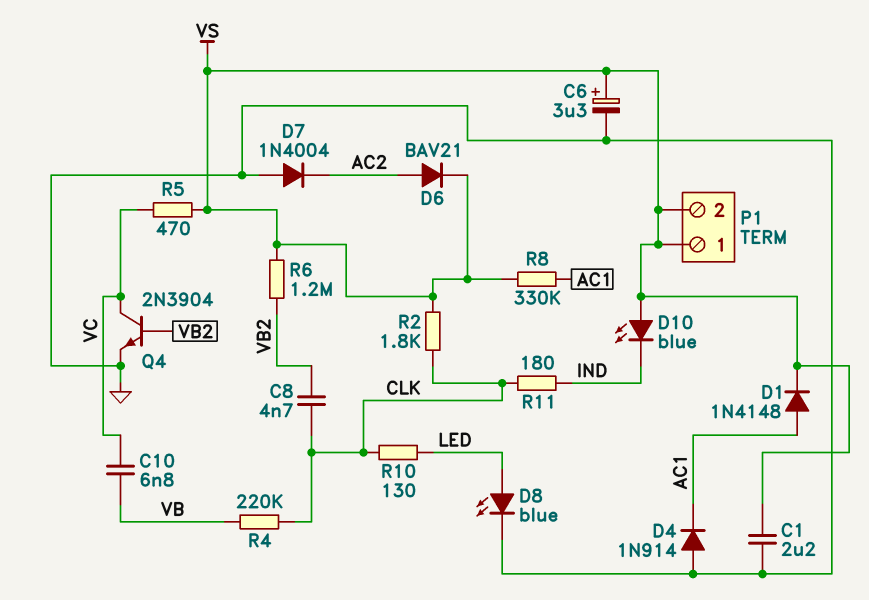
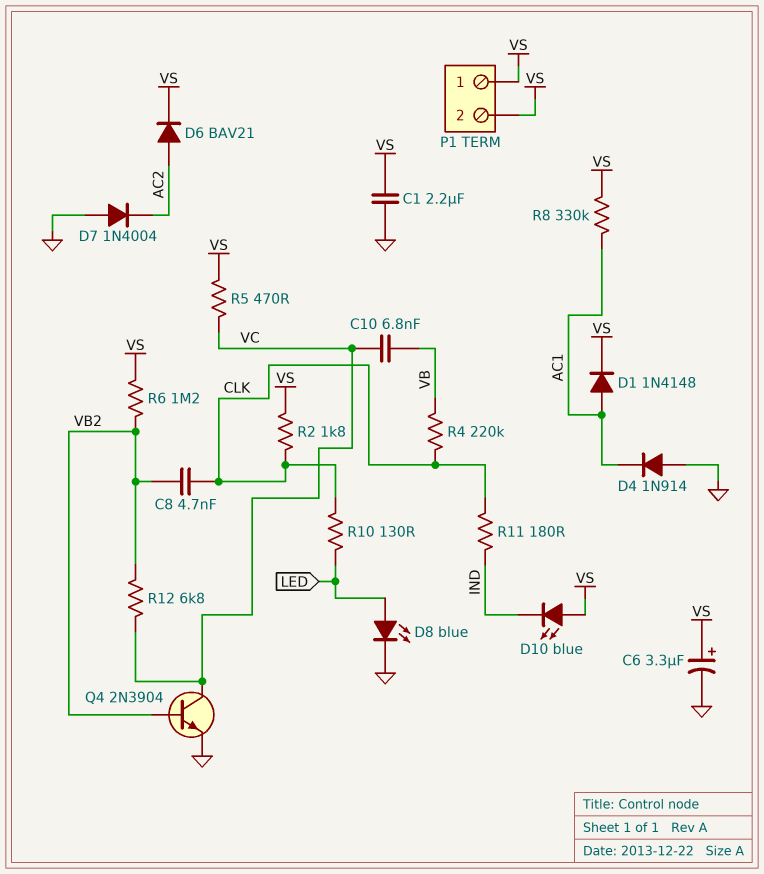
R12: none -> 6.8k (VB2, VC)

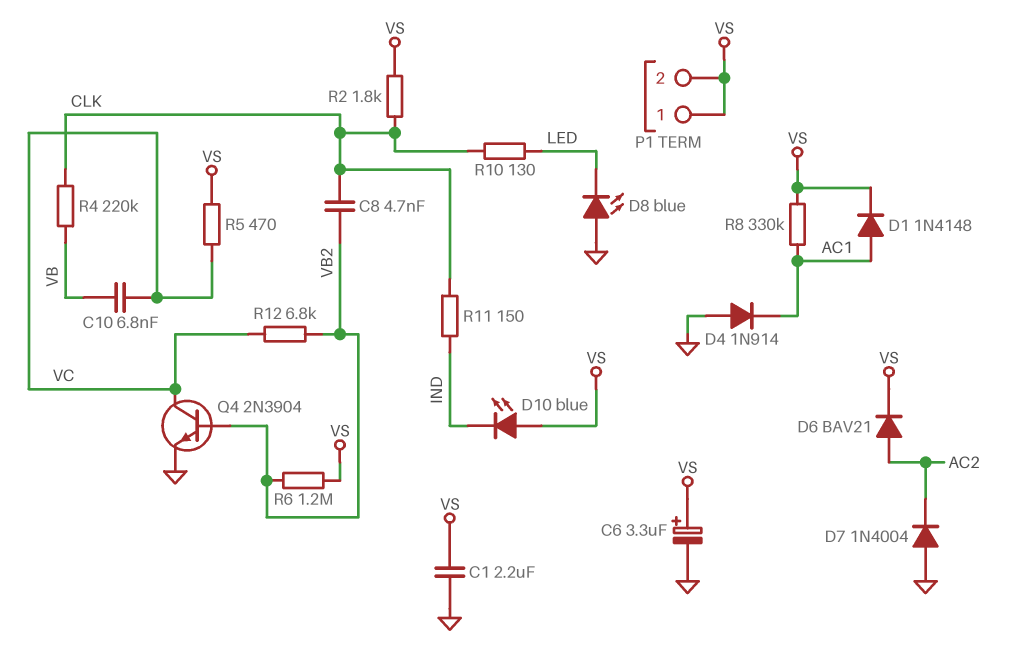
D8: LED blue (A LED, K GND) -> LED blue (A GND, K LED)
R11: 180 (CLK, IND) -> 150 (CLK, IND)

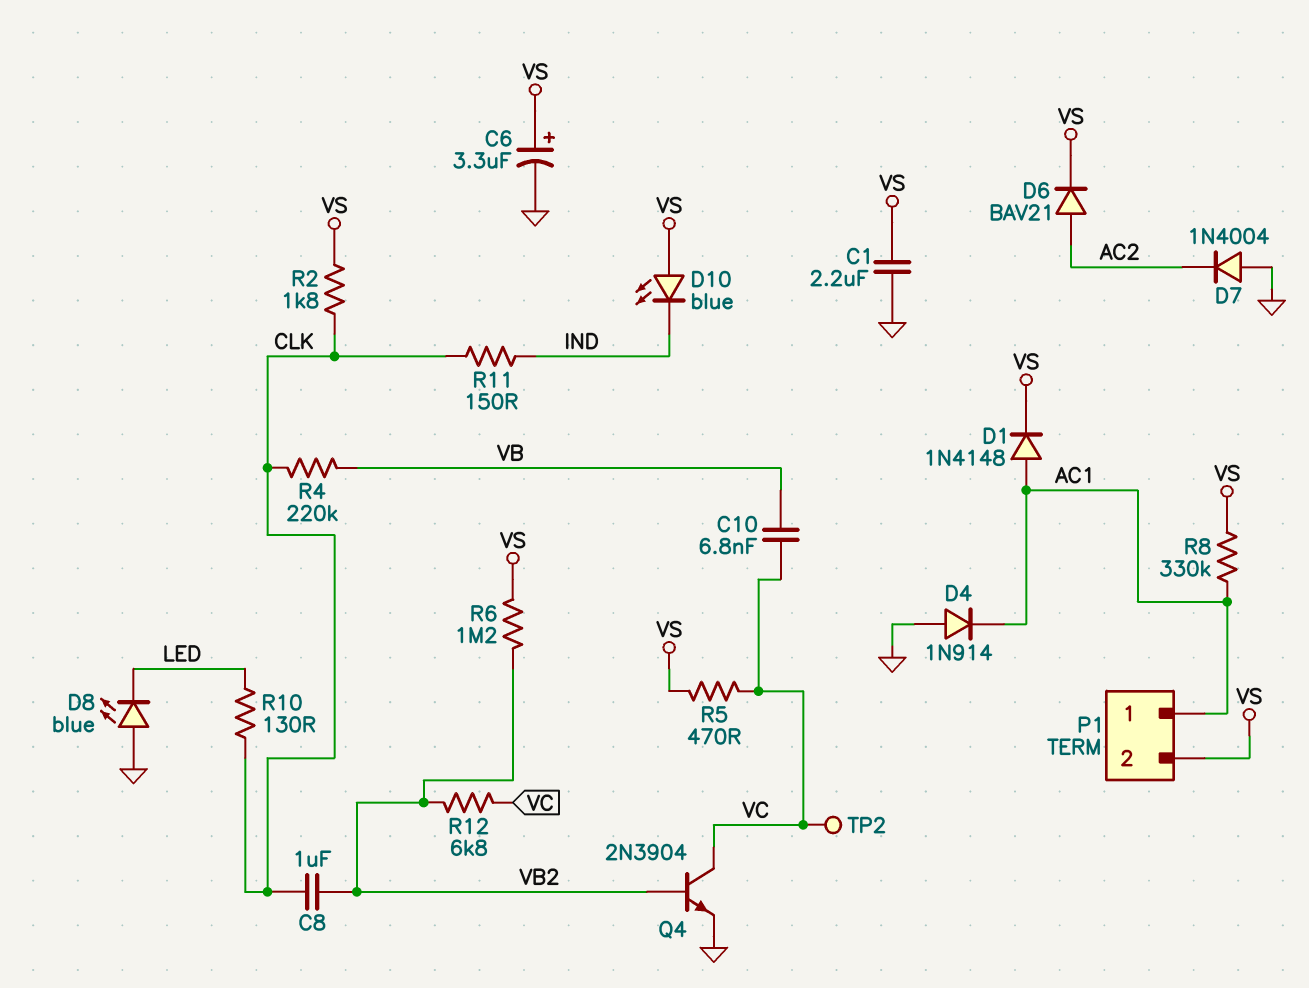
C8: 4.7nF (CLK, VB2) -> 1uF (CLK, VB2)
P1 pin 1: VS -> AC1
TP2: none -> test point (VC)

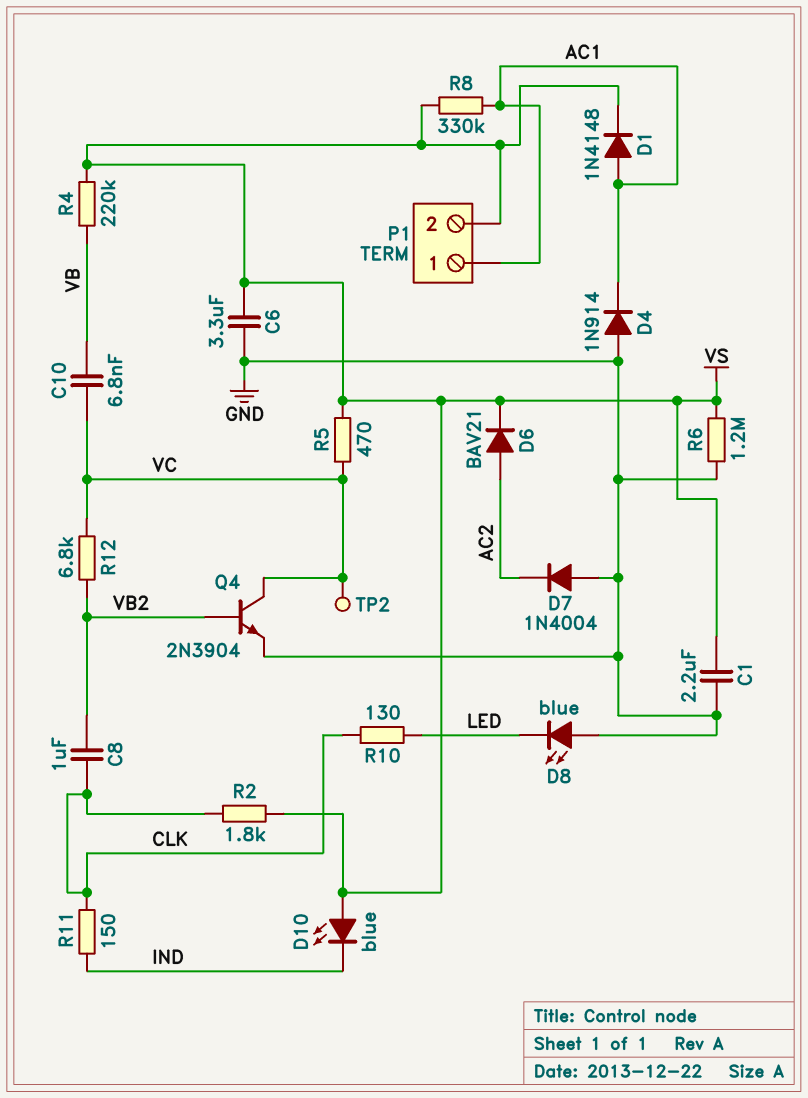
C6: 3.3uF (plus VS, minus GND) -> 3.3uF (GND, VS)
R4: 220k (CLK, VB) -> 220k (VB, VS)
R6: 1.2M (VB2, VS) -> 1.2M (GND, VS)

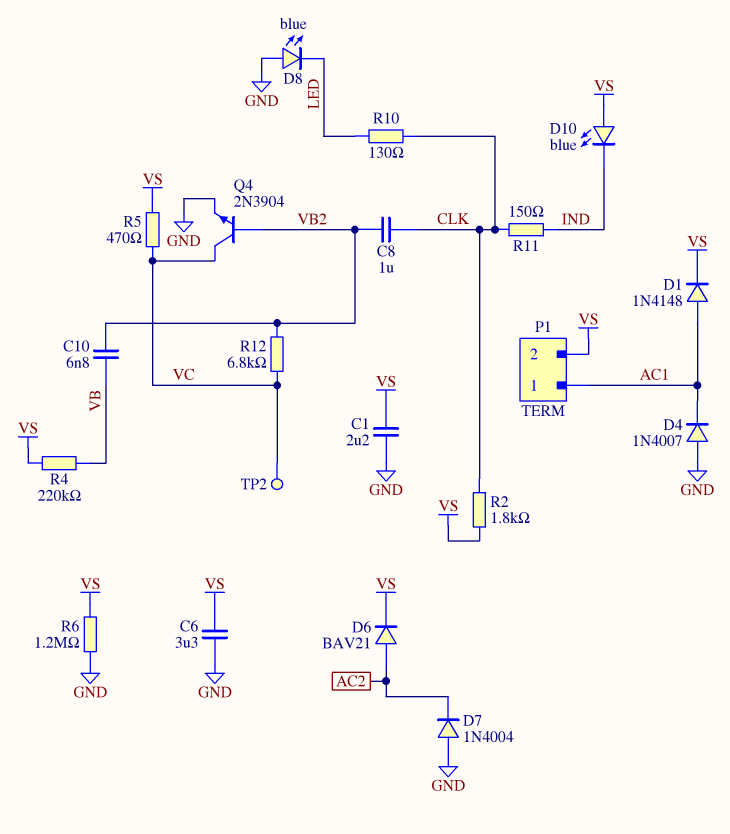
C10: 6.8nF (VB, VC) -> 6.8nF (VB, VB2)
D4: diode 1N914 (A GND, K AC1) -> diode 1N4007 (A GND, K AC1)
R8: 330k (AC1, VS) -> none

